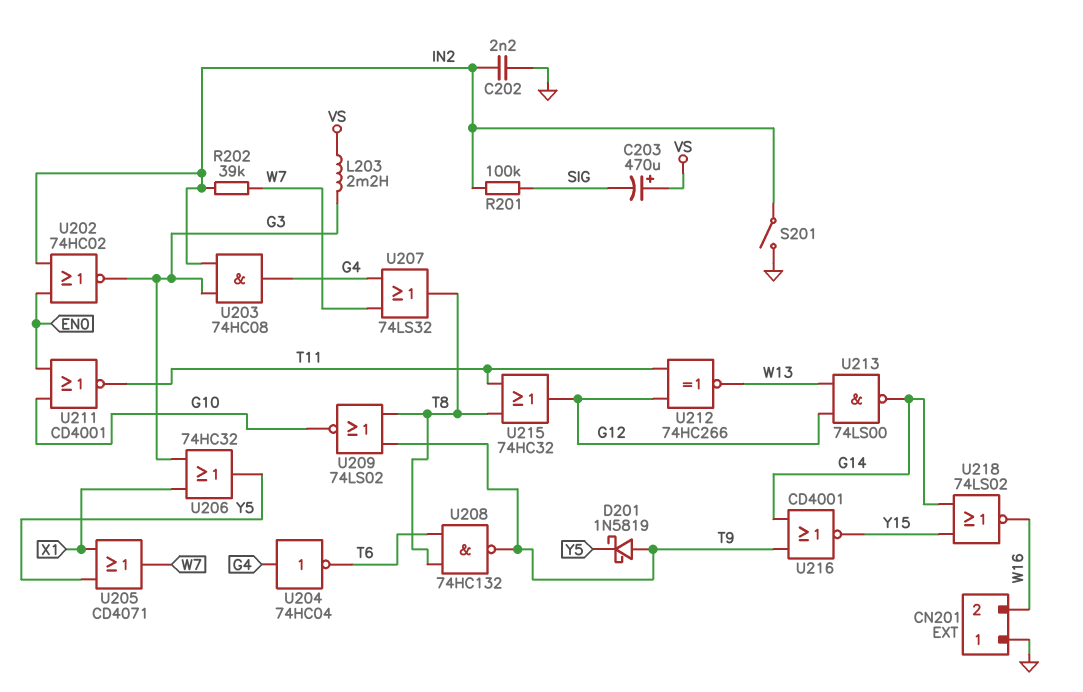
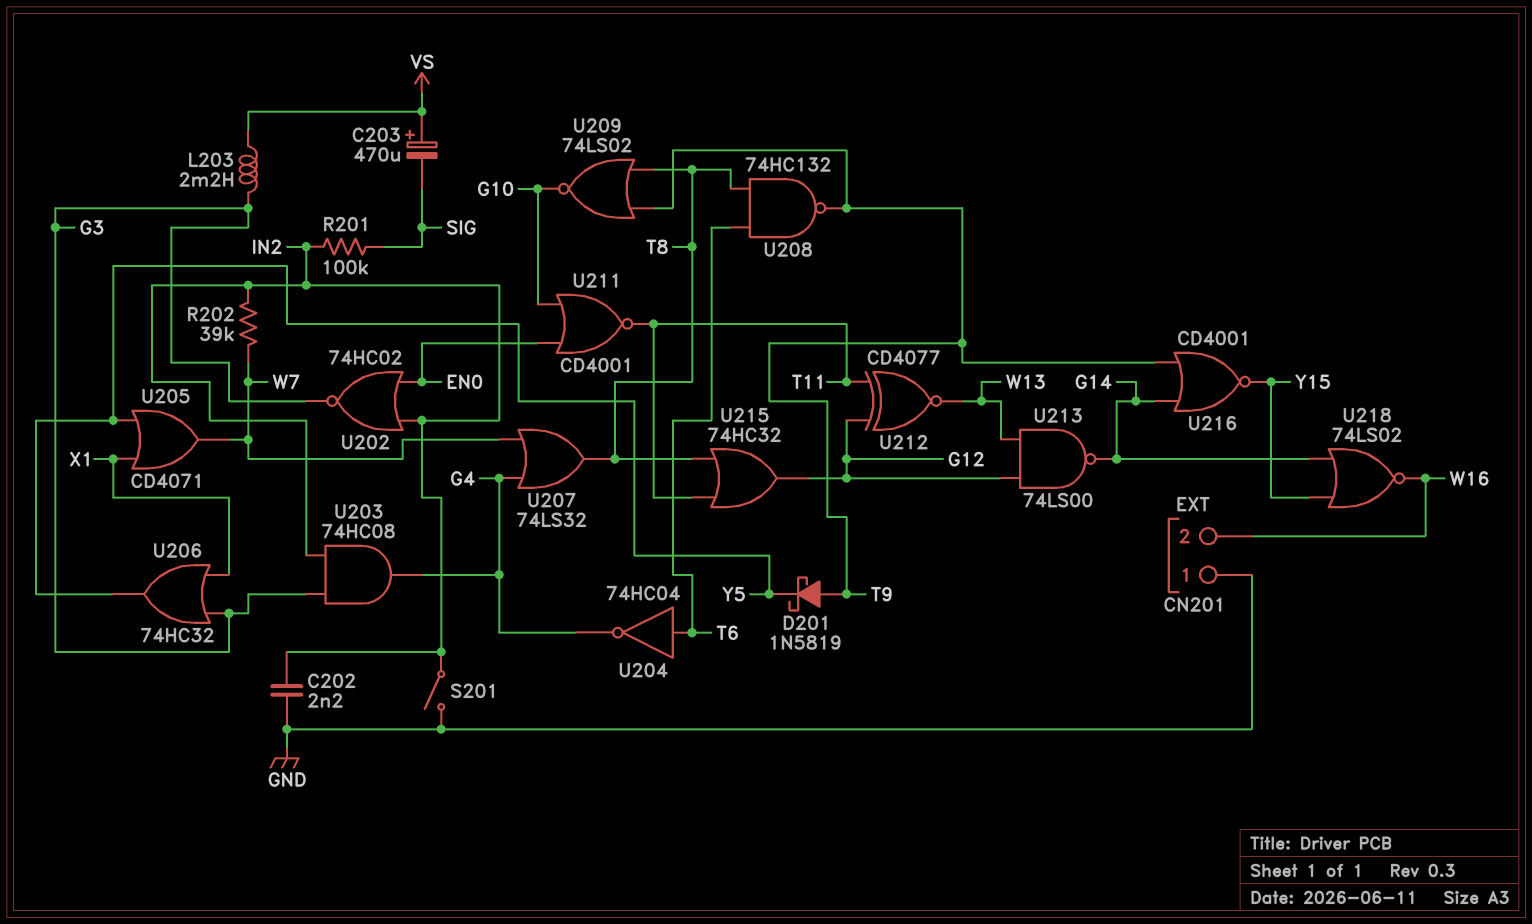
U204: NOT 74HC04 (in G4, out T6) -> NOT 74HC04 (in T6, out G4)
U212: XNOR 74HC266 (in G12, in T11, out W13) -> XNOR CD4077 (in G12, in T11, out W13)

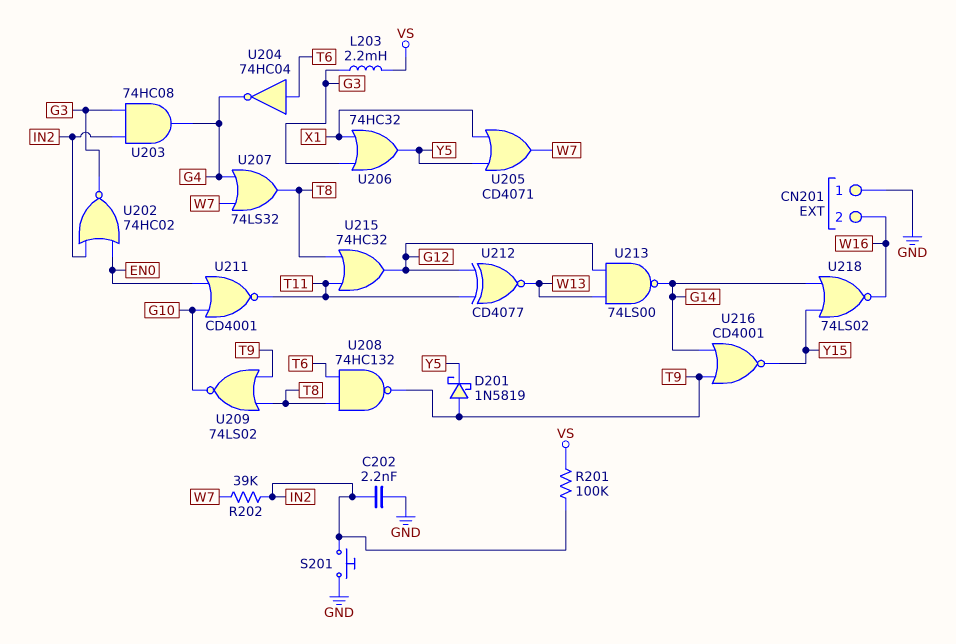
C203: 470uF (plus VS, minus SIG) -> none
R201: 100k (IN2, SIG) -> 100k (IN2, VS)
S201: switch (GND, IN2) -> button (GND, IN2)

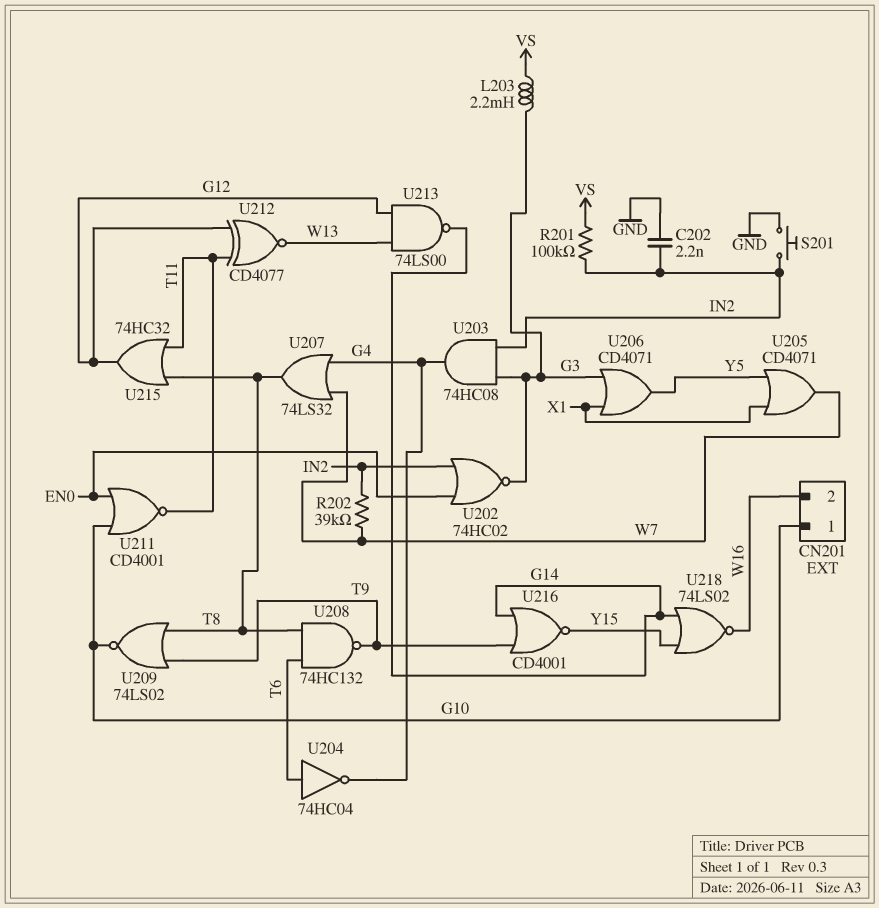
CN201 pin 1: GND -> G10
D201: schottky 1N5819 (A T9, K Y5) -> none
U206: OR 74HC32 (in G3, in X1, out Y5) -> OR CD4071 (in G3, in X1, out Y5)

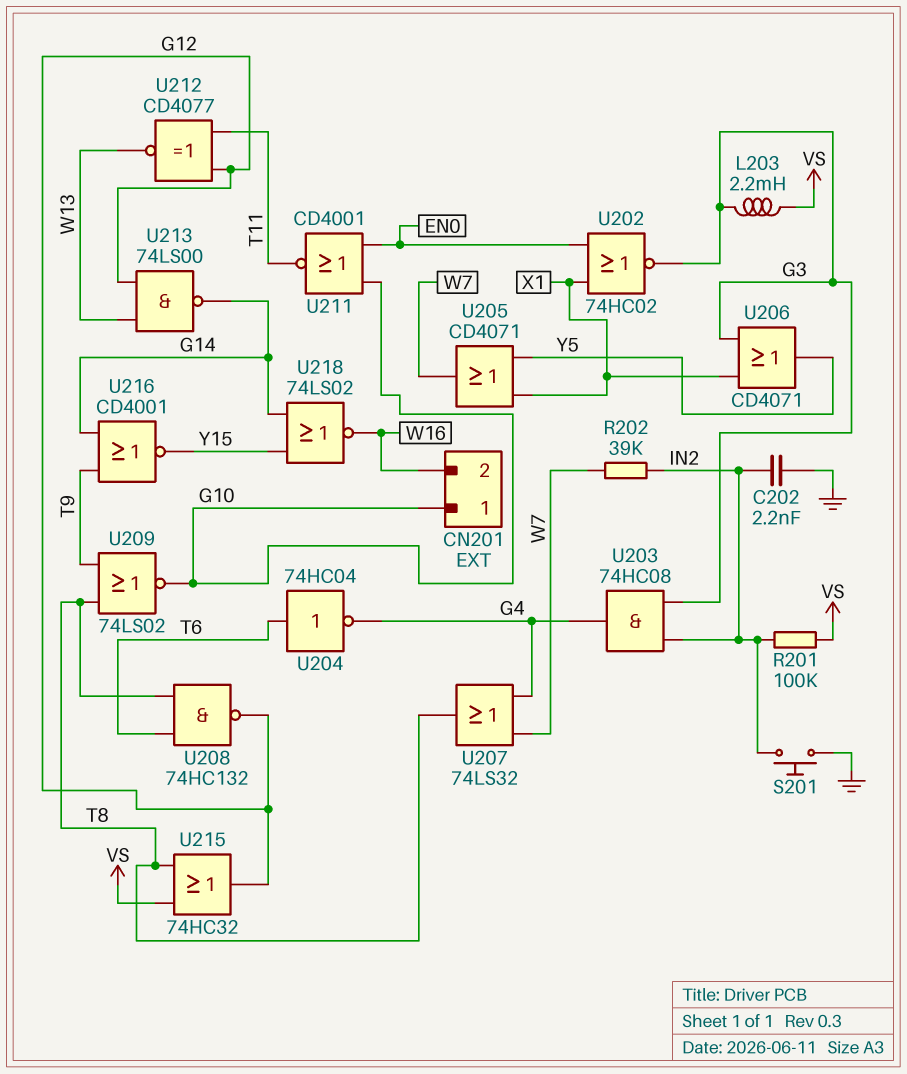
U202: NOR 74HC02 (in EN0, in IN2, out G3) -> NOR 74HC02 (in EN0, in X1, out G3)
U208: NAND 74HC132 (in T6, in T8, out T9) -> NAND 74HC132 (in T6, in T8, out G12)
U215: OR 74HC32 (in T8, in T11, out G12) -> OR 74HC32 (in T8, in VS, out G12)

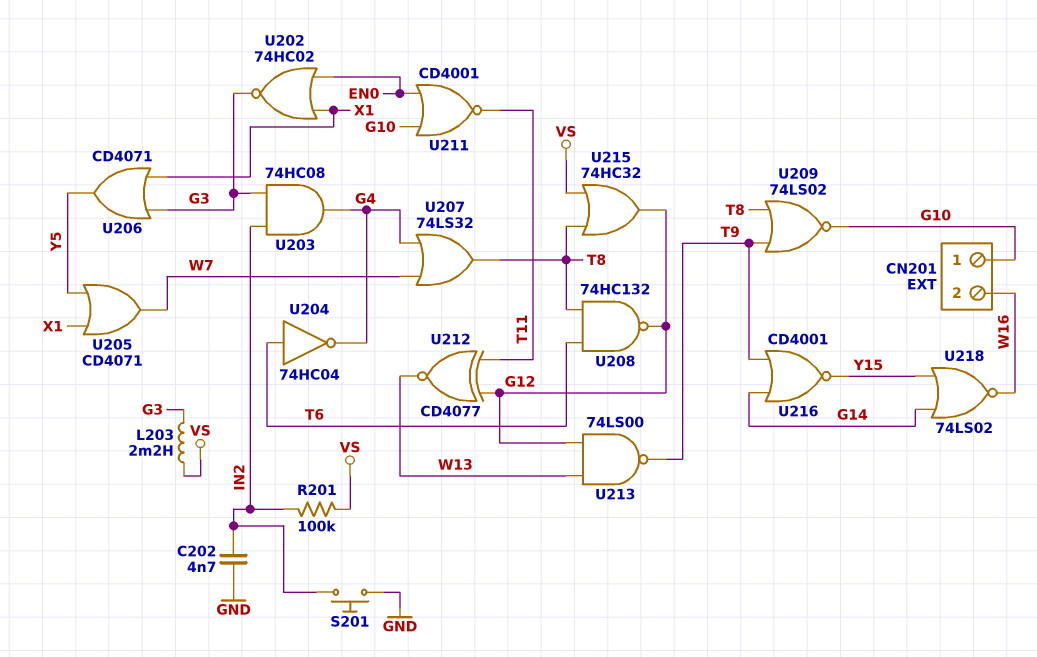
C202: 2.2nF (GND, IN2) -> 4.7nF (GND, IN2)
R202: 39k (IN2, W7) -> none
U213: NAND 74LS00 (in G12, in W13, out G14) -> NAND 74LS00 (in G12, in W13, out T9)

